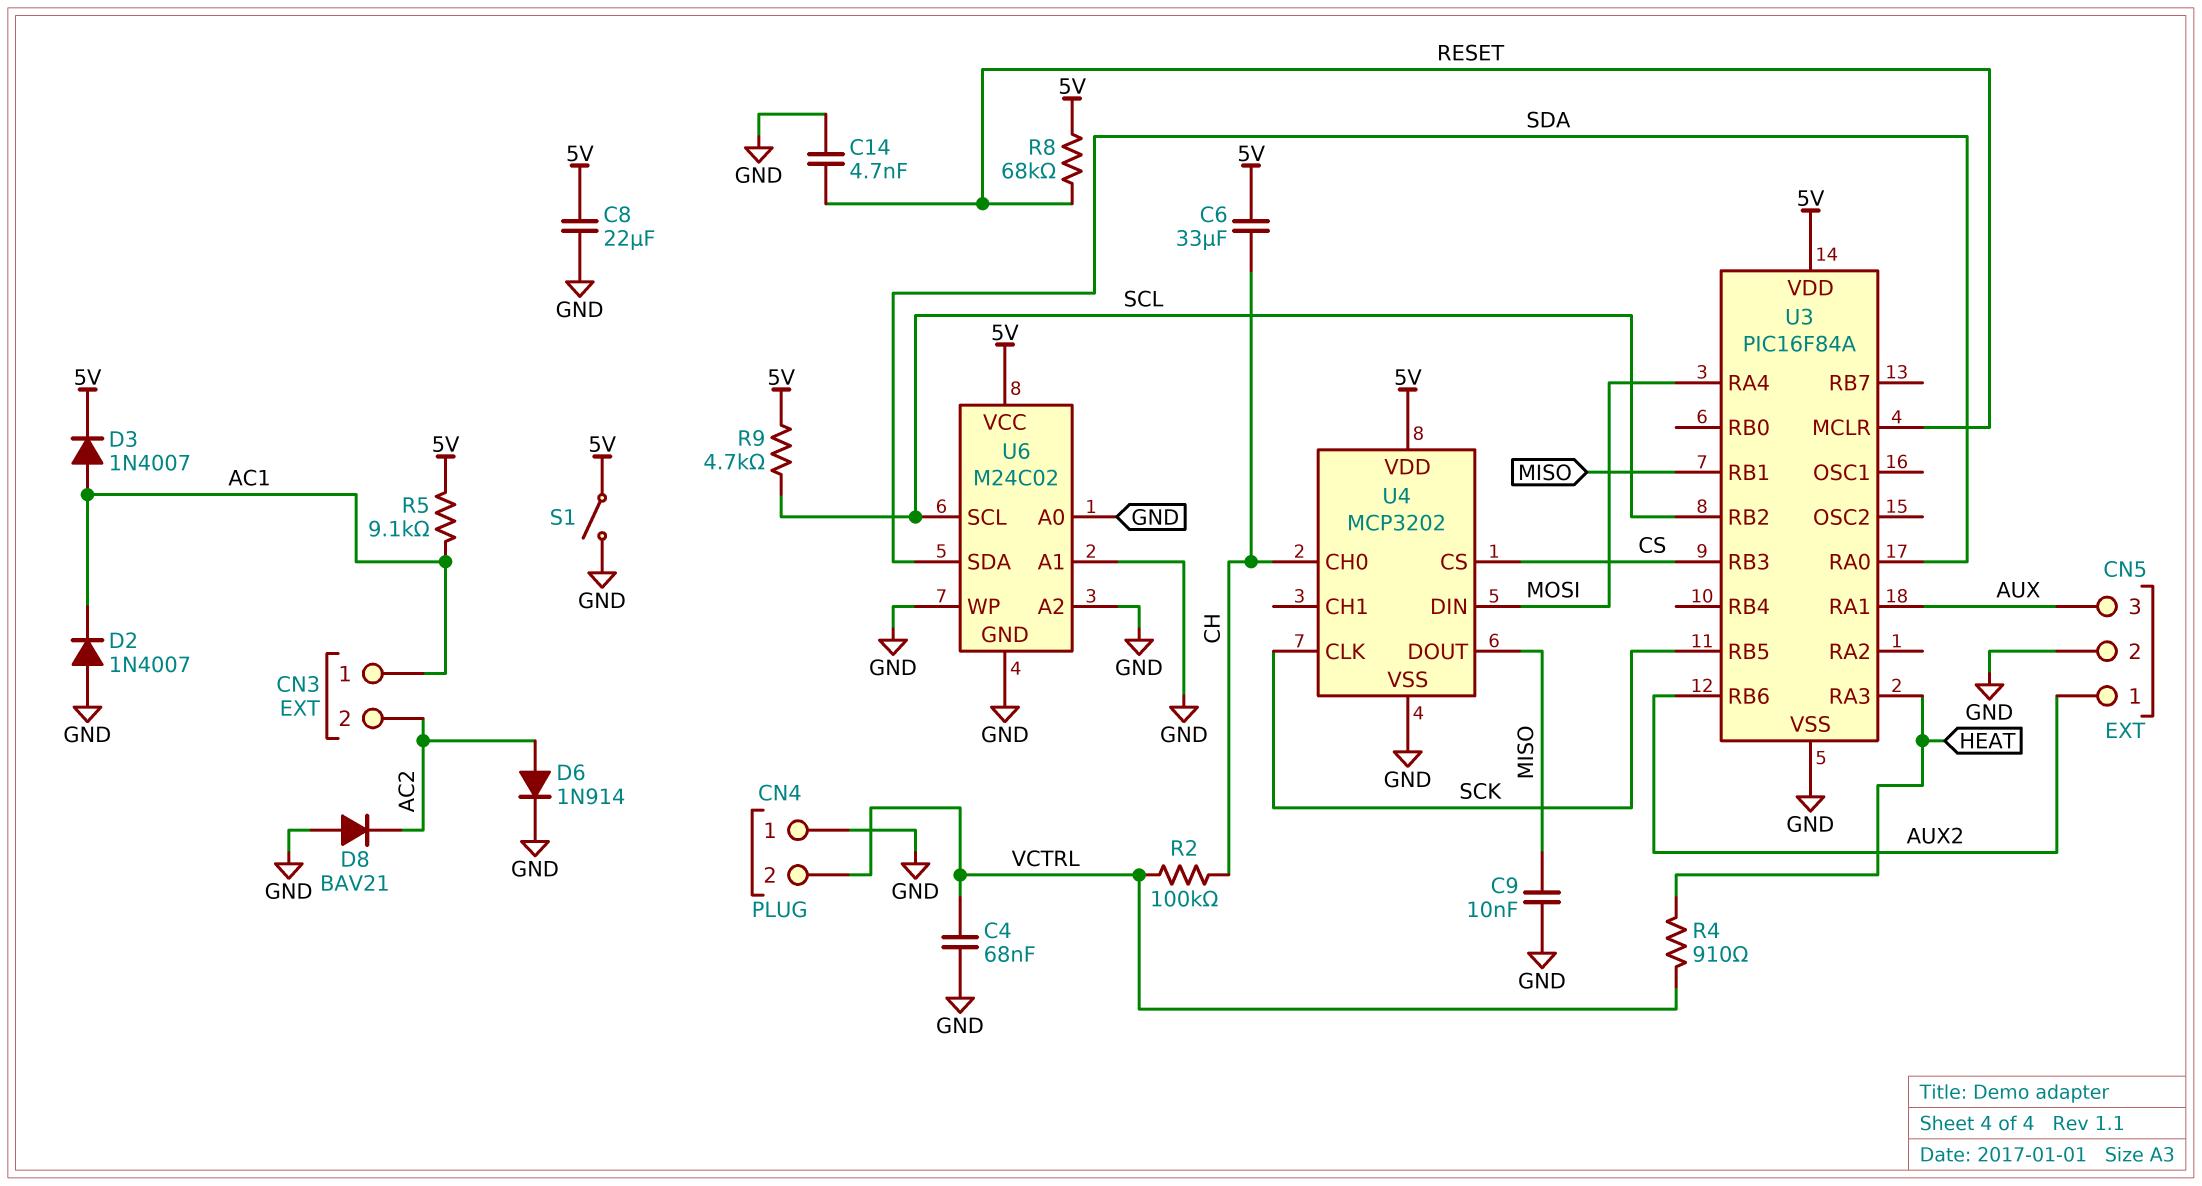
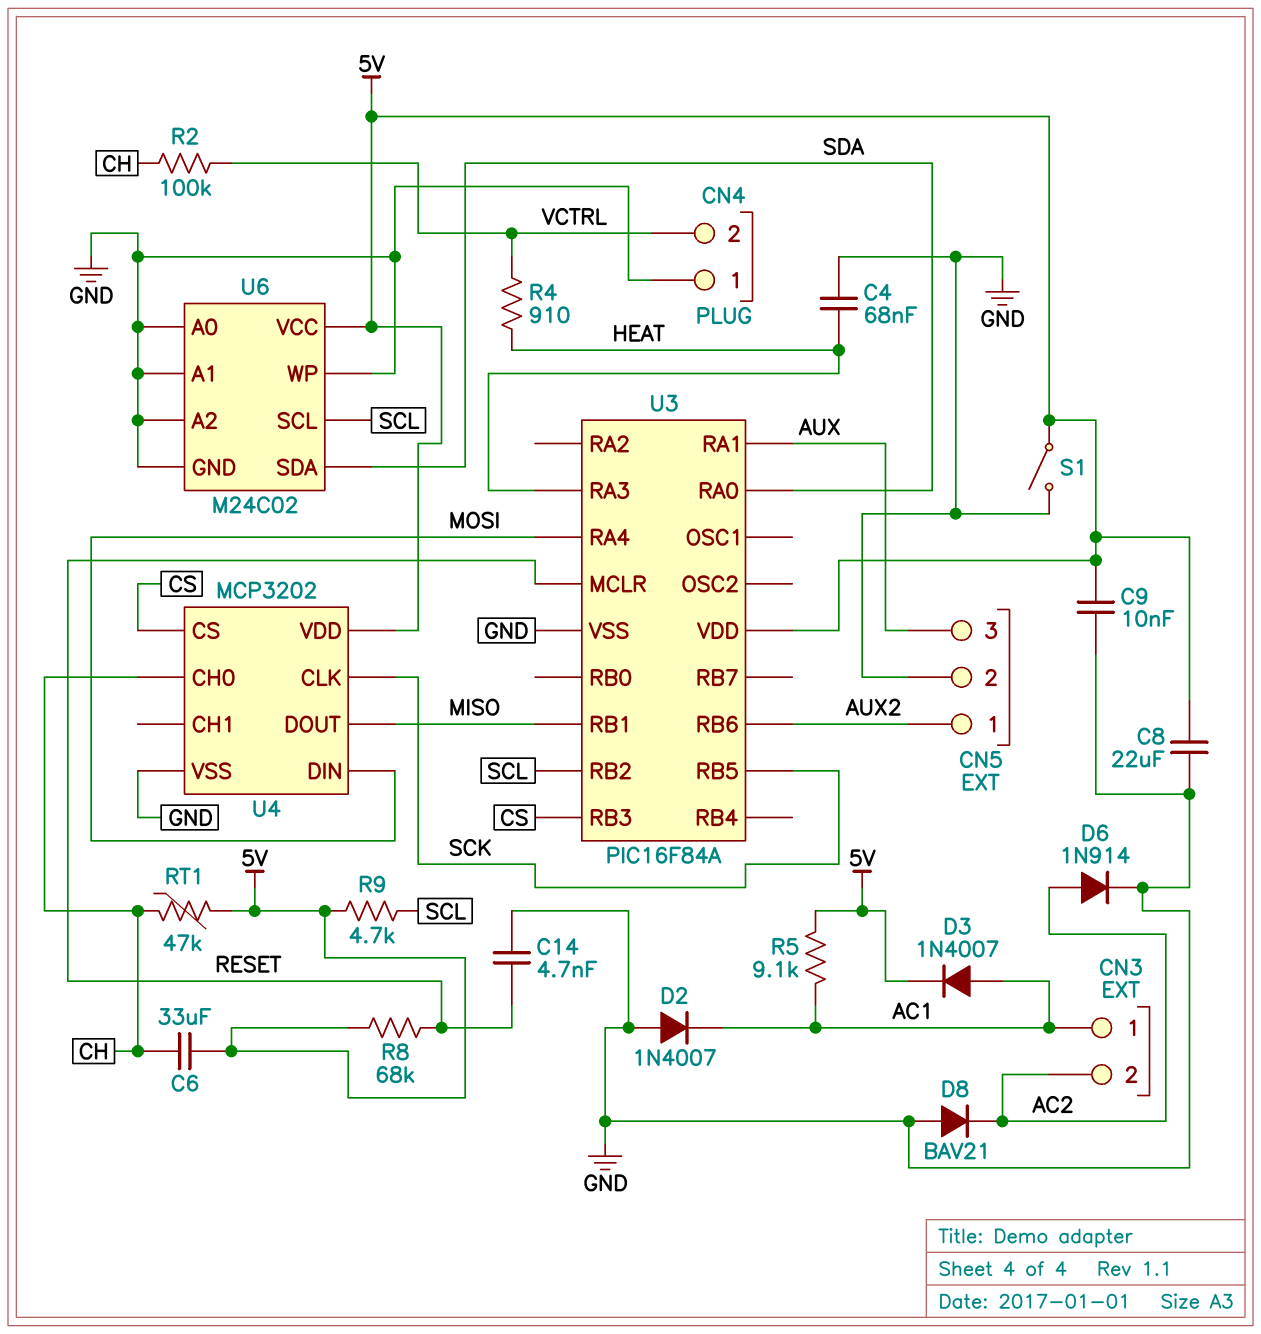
C4: 68nF (GND, VCTRL) -> 68nF (GND, HEAT)
C9: 10nF (GND, MISO) -> 10nF (5V, GND)
RT1: none -> 47k (5V, CH)

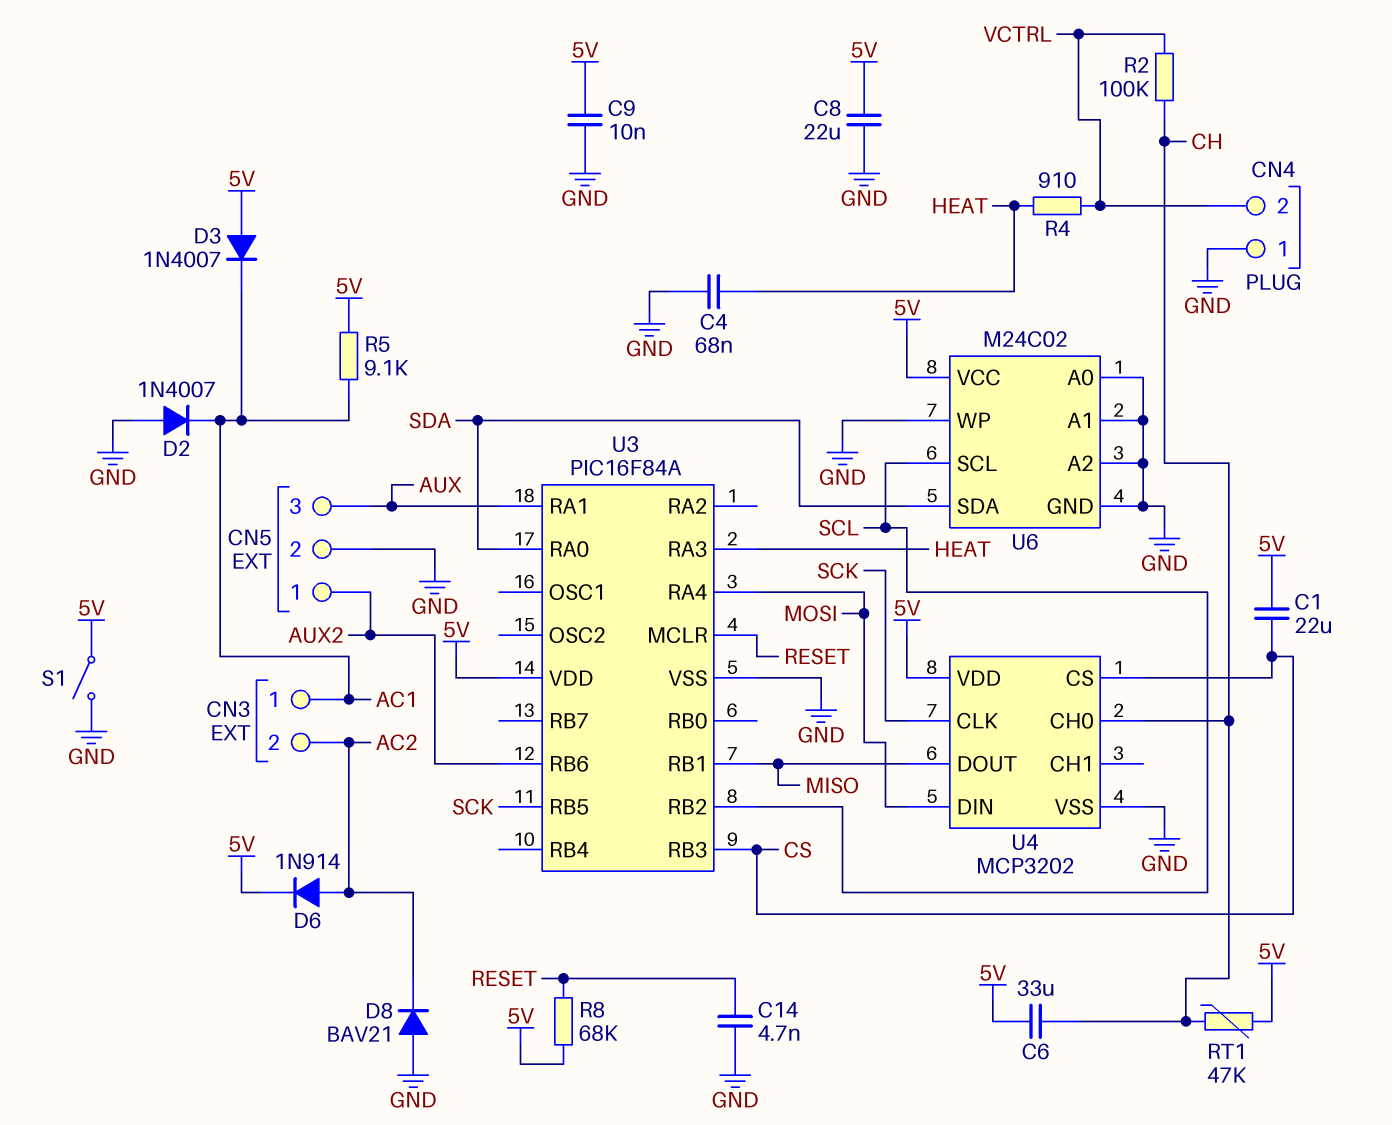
C1: none -> 22uF (5V, CS)
D3: diode 1N4007 (A AC1, K 5V) -> diode 1N4007 (A 5V, K AC1)
D6: diode 1N914 (A AC2, K GND) -> diode 1N914 (A AC2, K 5V)
R9: 4.7k (5V, SCL) -> none

